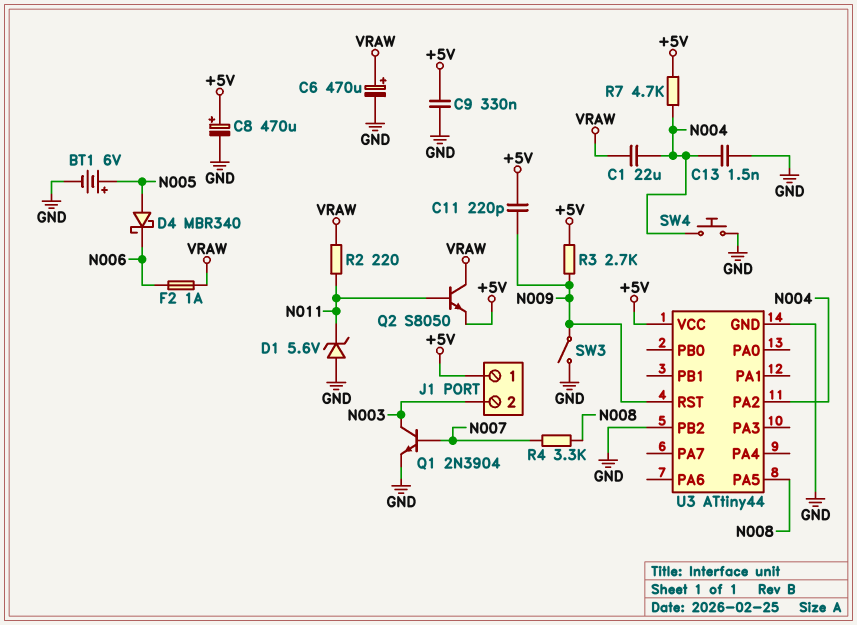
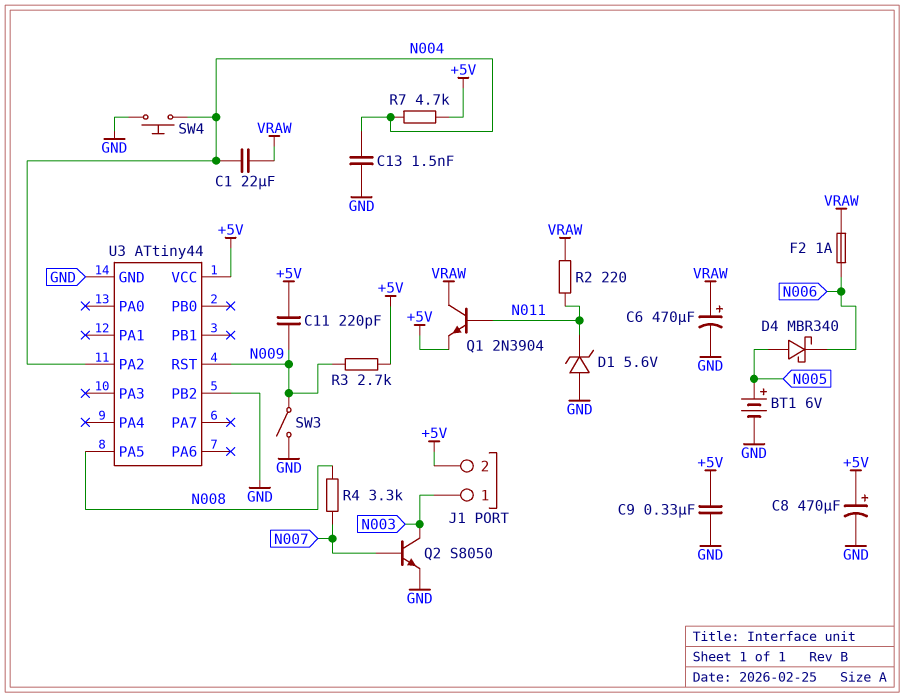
J1 pin 1: +5V -> N003
J1 pin 2: N003 -> +5V
Q1: NPN 2N3904 (B N007, C N003, E GND) -> NPN 2N3904 (B N011, C VRAW, E +5V)
Q2: NPN S8050 (B N011, C VRAW, E +5V) -> NPN S8050 (B N007, C N003, E GND)

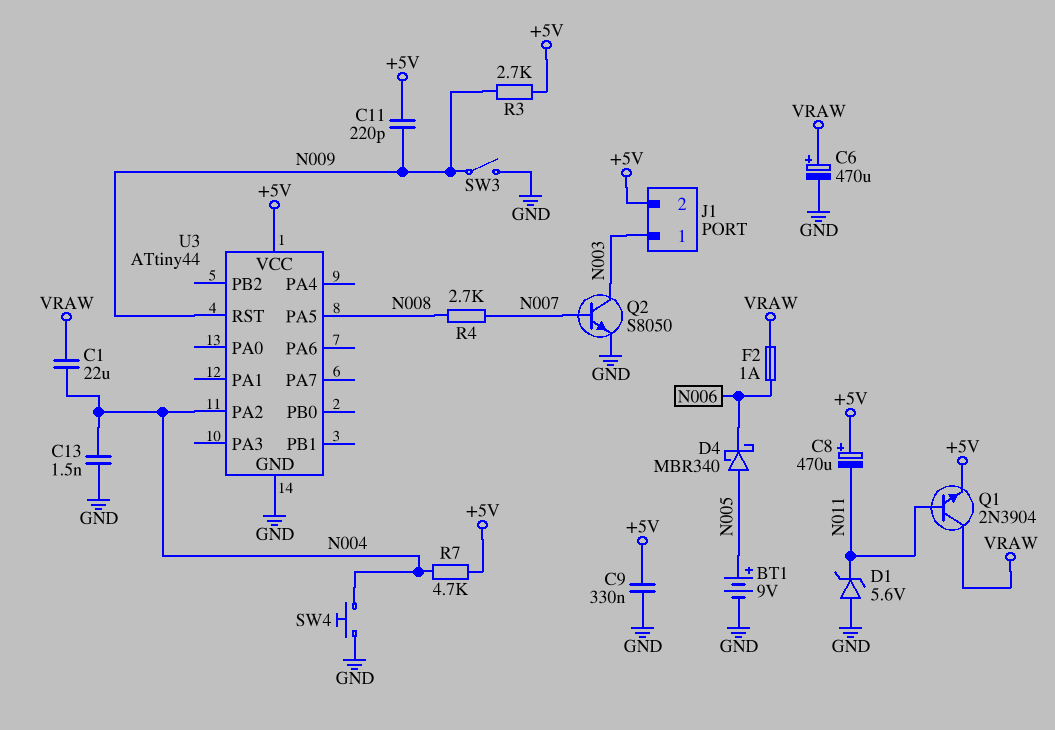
BT1: 6V (plus N005, minus GND) -> 9V (plus N005, minus GND)
C8: 470uF (plus +5V, minus GND) -> 470uF (plus +5V, minus N011)
R2: 220 (N011, VRAW) -> none
R4: 3.3k (N007, N008) -> 2.7k (N007, N008)
U3 pin PB2: GND -> none

